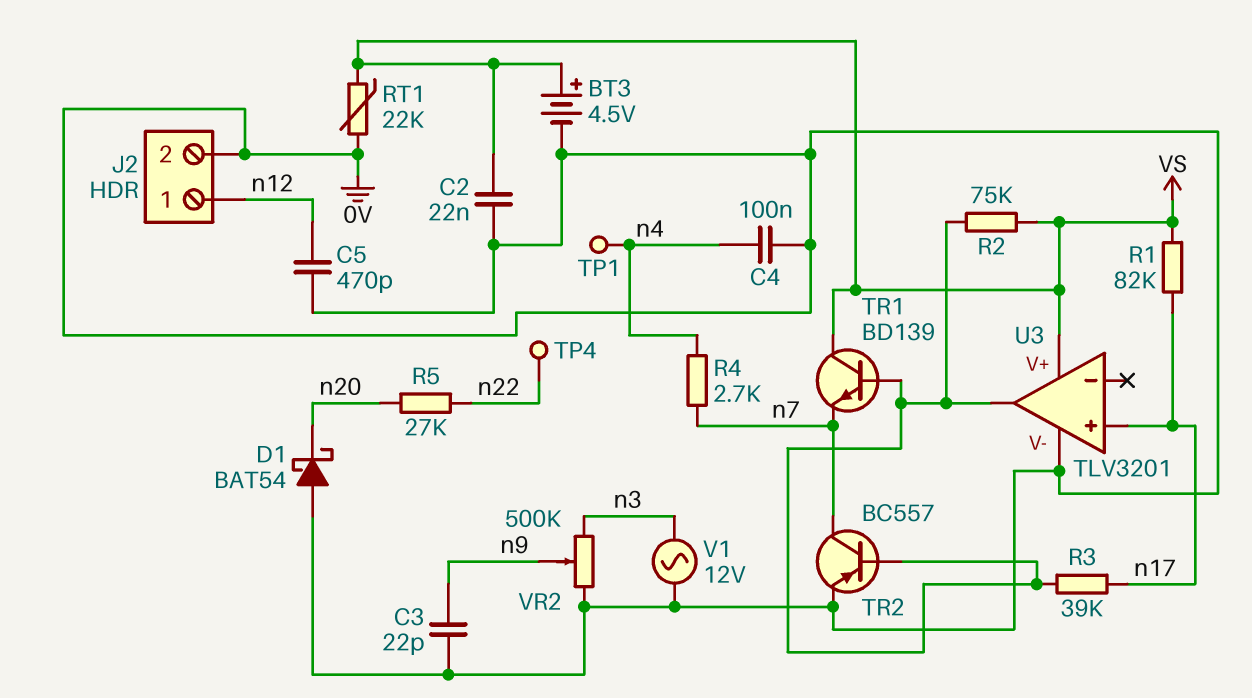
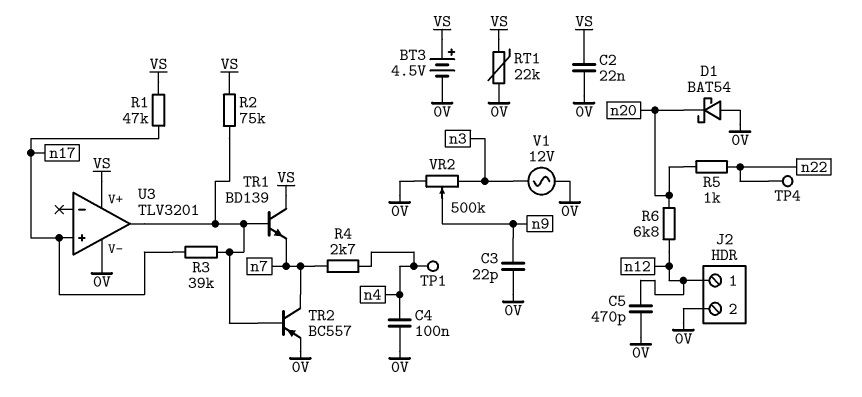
R1: 82k (VS, n17) -> 47k (VS, n17)
R5: 27k (n20, n22) -> 1k (n20, n22)
R6: none -> 6.8k (n12, n20)

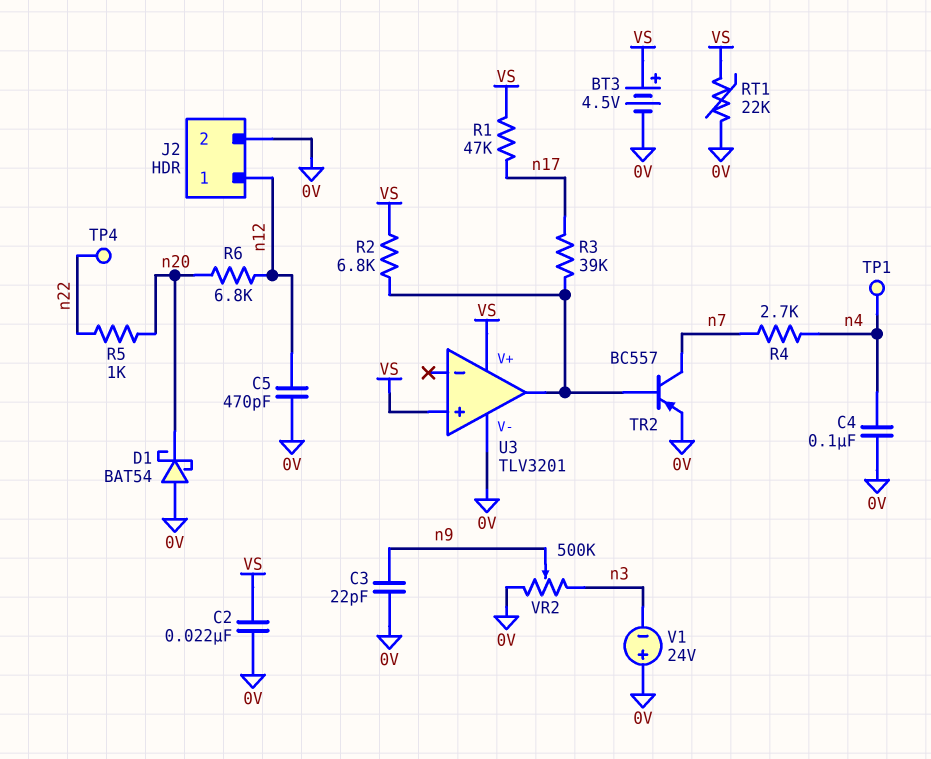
R2: 75k (U3/out, VS) -> 6.8k (U3/out, VS)
TR1: NPN BD139 (B U3/out, C VS, E n7) -> none
U3 pin in+: n17 -> VS
V1: AC 12V (0V, n3) -> 24V (plus 0V, minus n3)

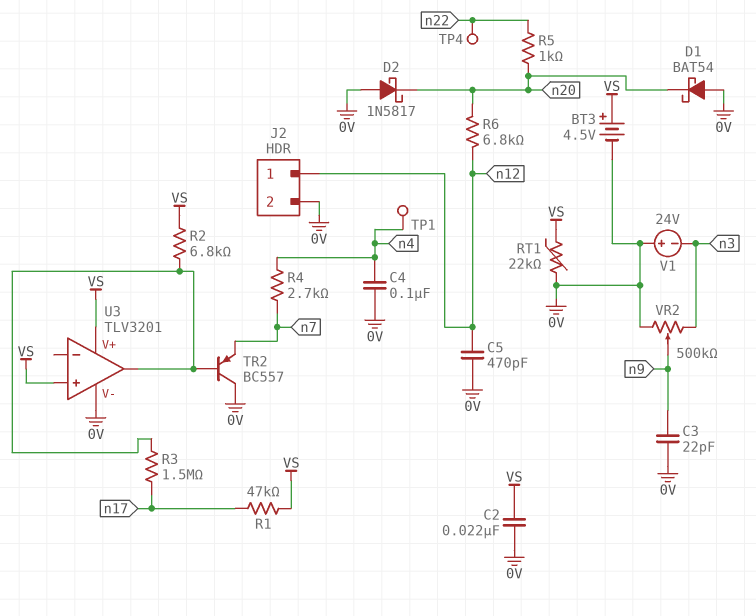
D2: none -> schottky 1N5817 (A 0V, K n20)
R3: 39k (U3/out, n17) -> 1.5M (U3/out, n17)
TR2: PNP BC557 (B U3/out, C n7, E 0V) -> PNP BC557 (B U3/out, C 0V, E n7)

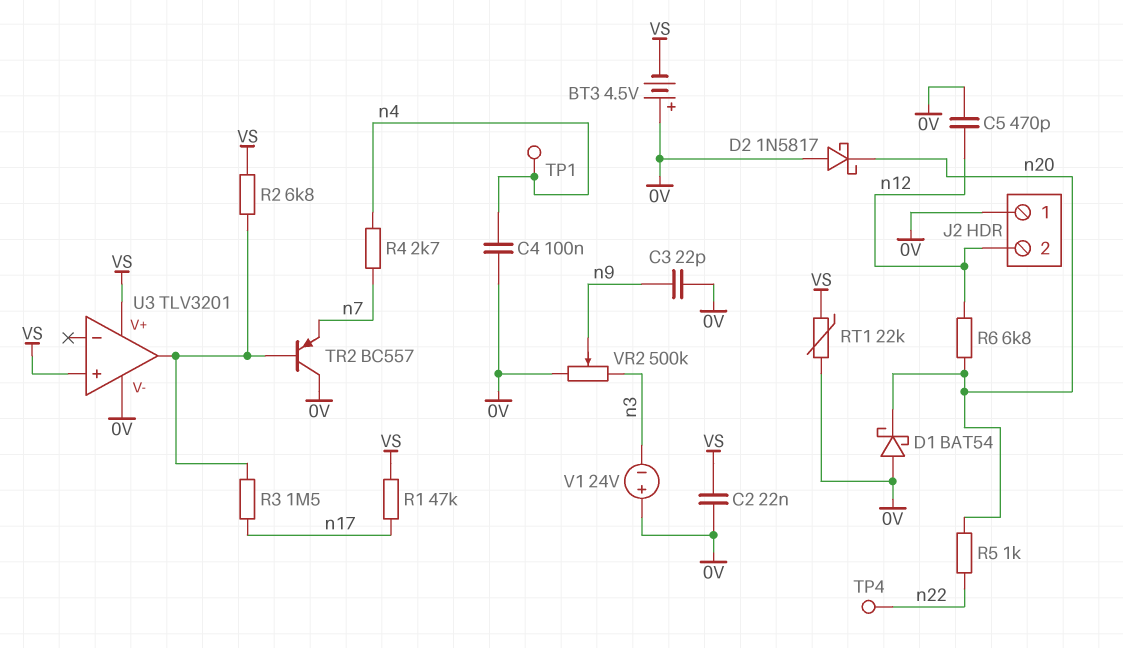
BT3: 4.5V (plus VS, minus 0V) -> 4.5V (plus 0V, minus VS)
J2 pin 1: n12 -> 0V
J2 pin 2: 0V -> n12

